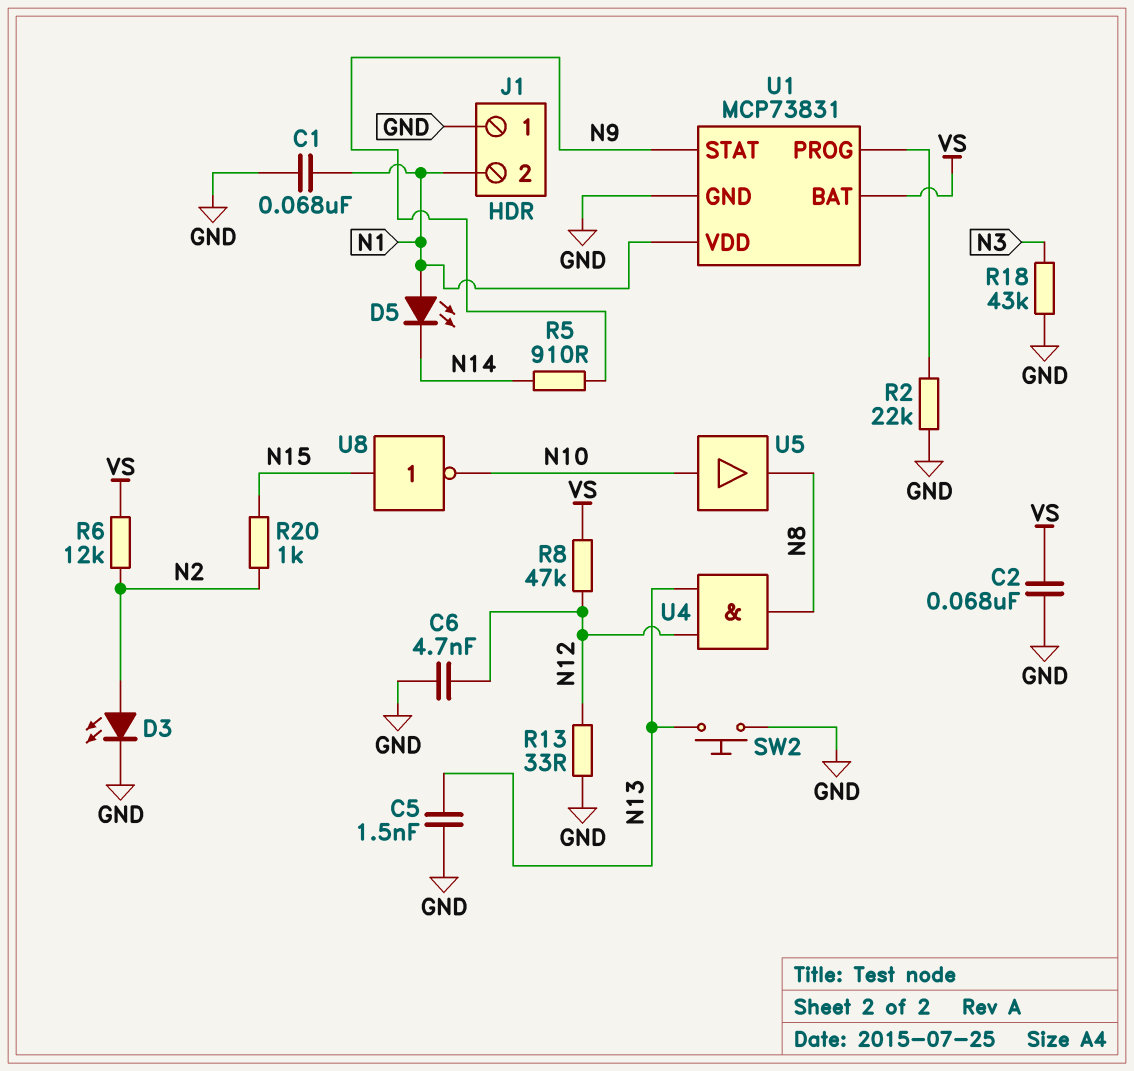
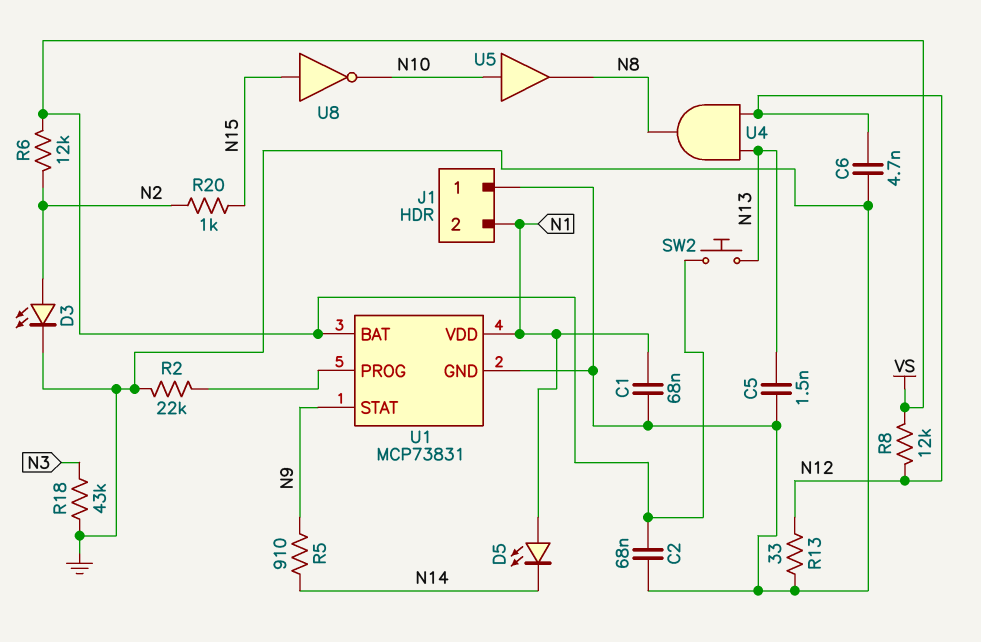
R8: 47k (N12, VS) -> 12k (N12, VS)
SW2: button (GND, N13) -> button (N13, VS)

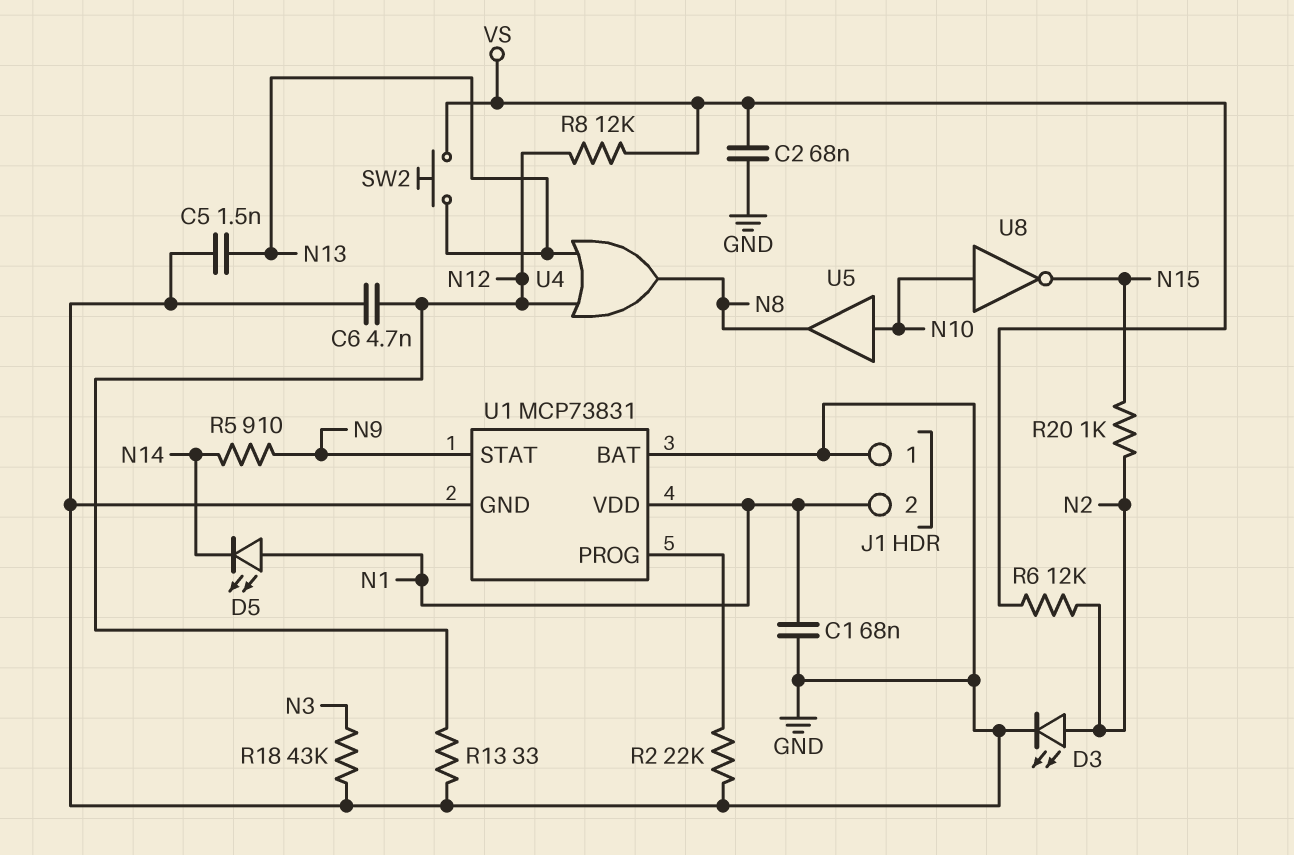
U1 pin BAT: VS -> GND
U4: AND (in N12, in N13, out N8) -> OR (in N12, in N13, out N8)
U8: NOT (in N15, out N10) -> NOT (in N10, out N15)

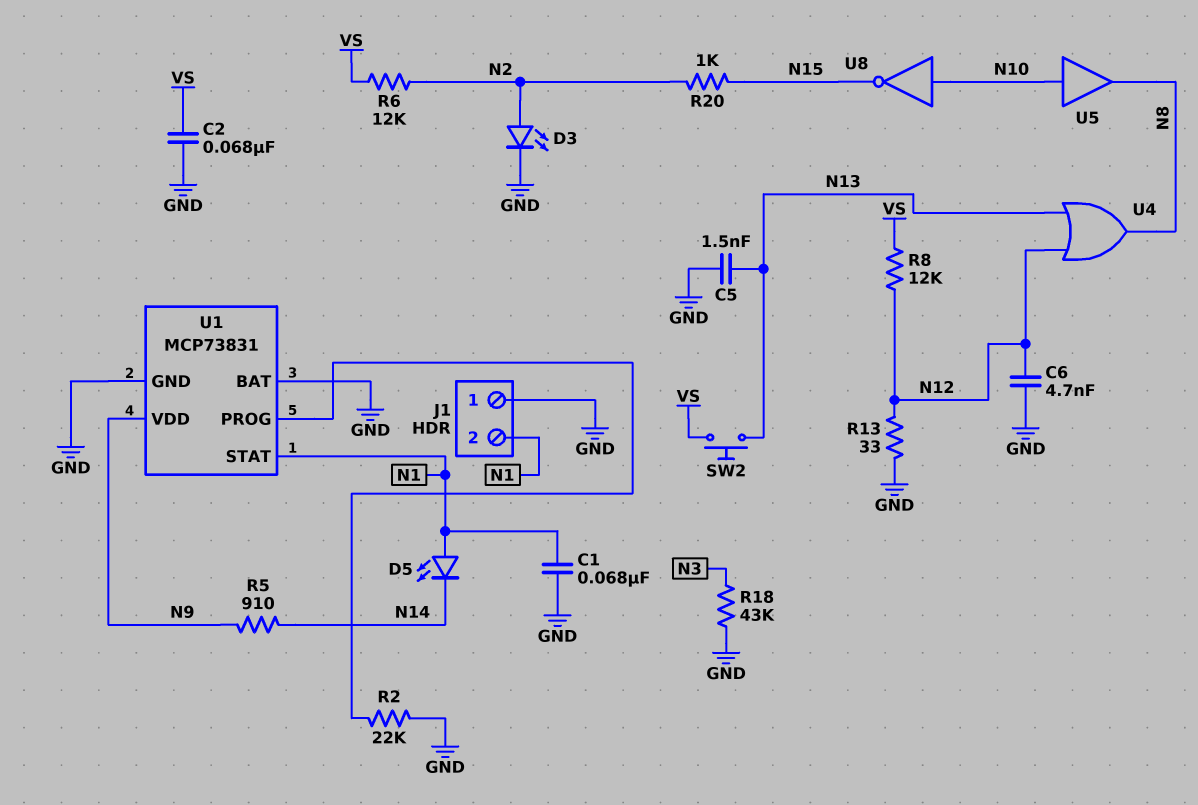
U1 pin STAT: N9 -> N1
U1 pin VDD: N1 -> N9

